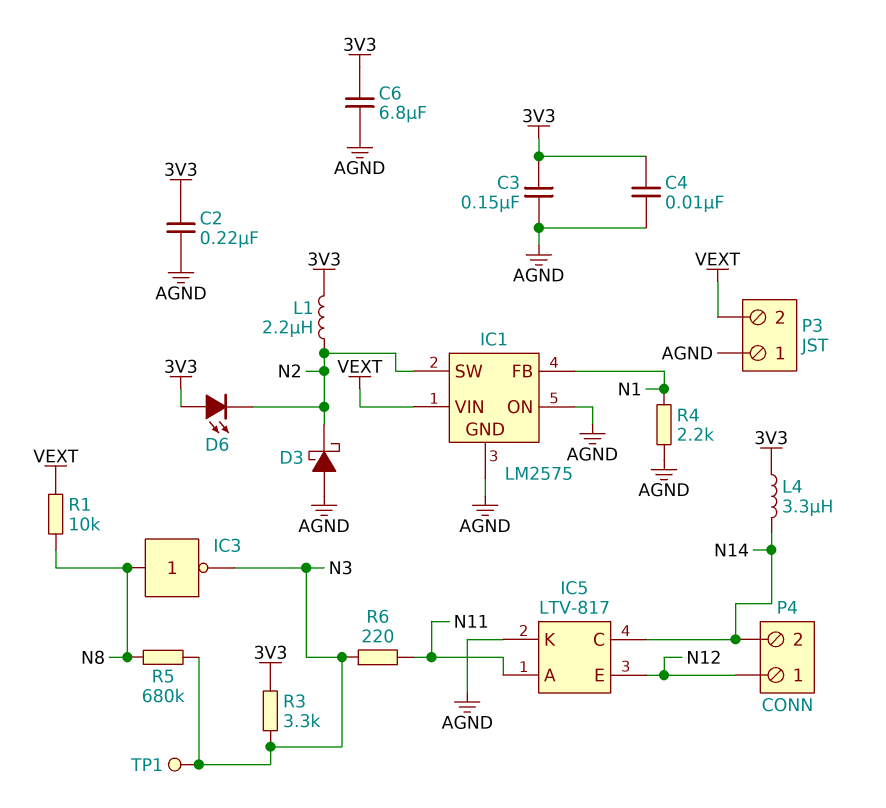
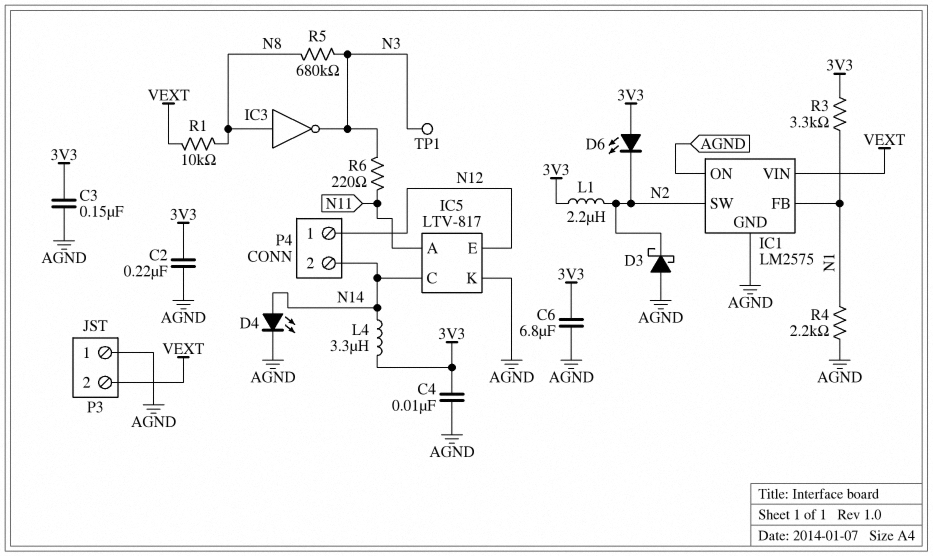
D4: none -> LED (A N14, K AGND)
R3: 3.3k (3V3, N3) -> 3.3k (3V3, N1)

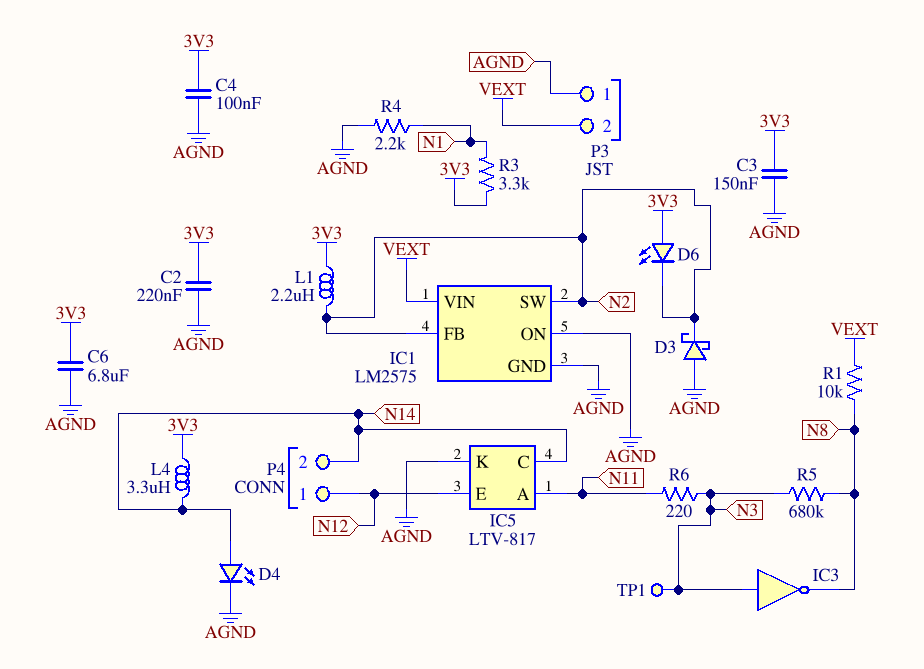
C4: 10nF (3V3, AGND) -> 100nF (3V3, AGND)
IC1 pin FB: N1 -> N2
IC3: NOT (in N8, out N3) -> NOT (in N3, out N8)

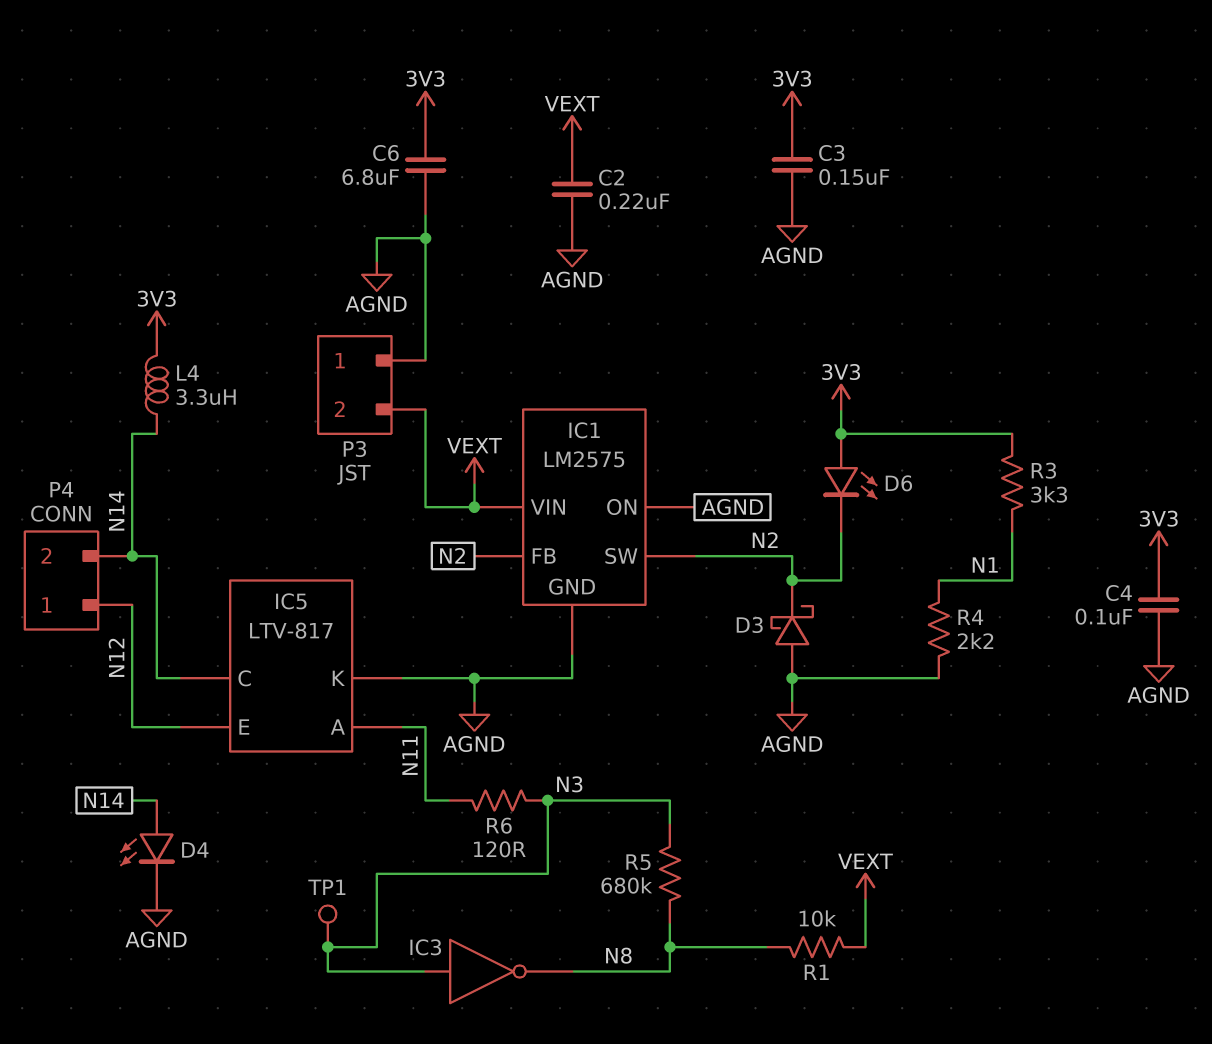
C2: 220nF (3V3, AGND) -> 220nF (AGND, VEXT)
L1: 2.2uH (3V3, N2) -> none
R6: 220 (N3, N11) -> 120 (N3, N11)

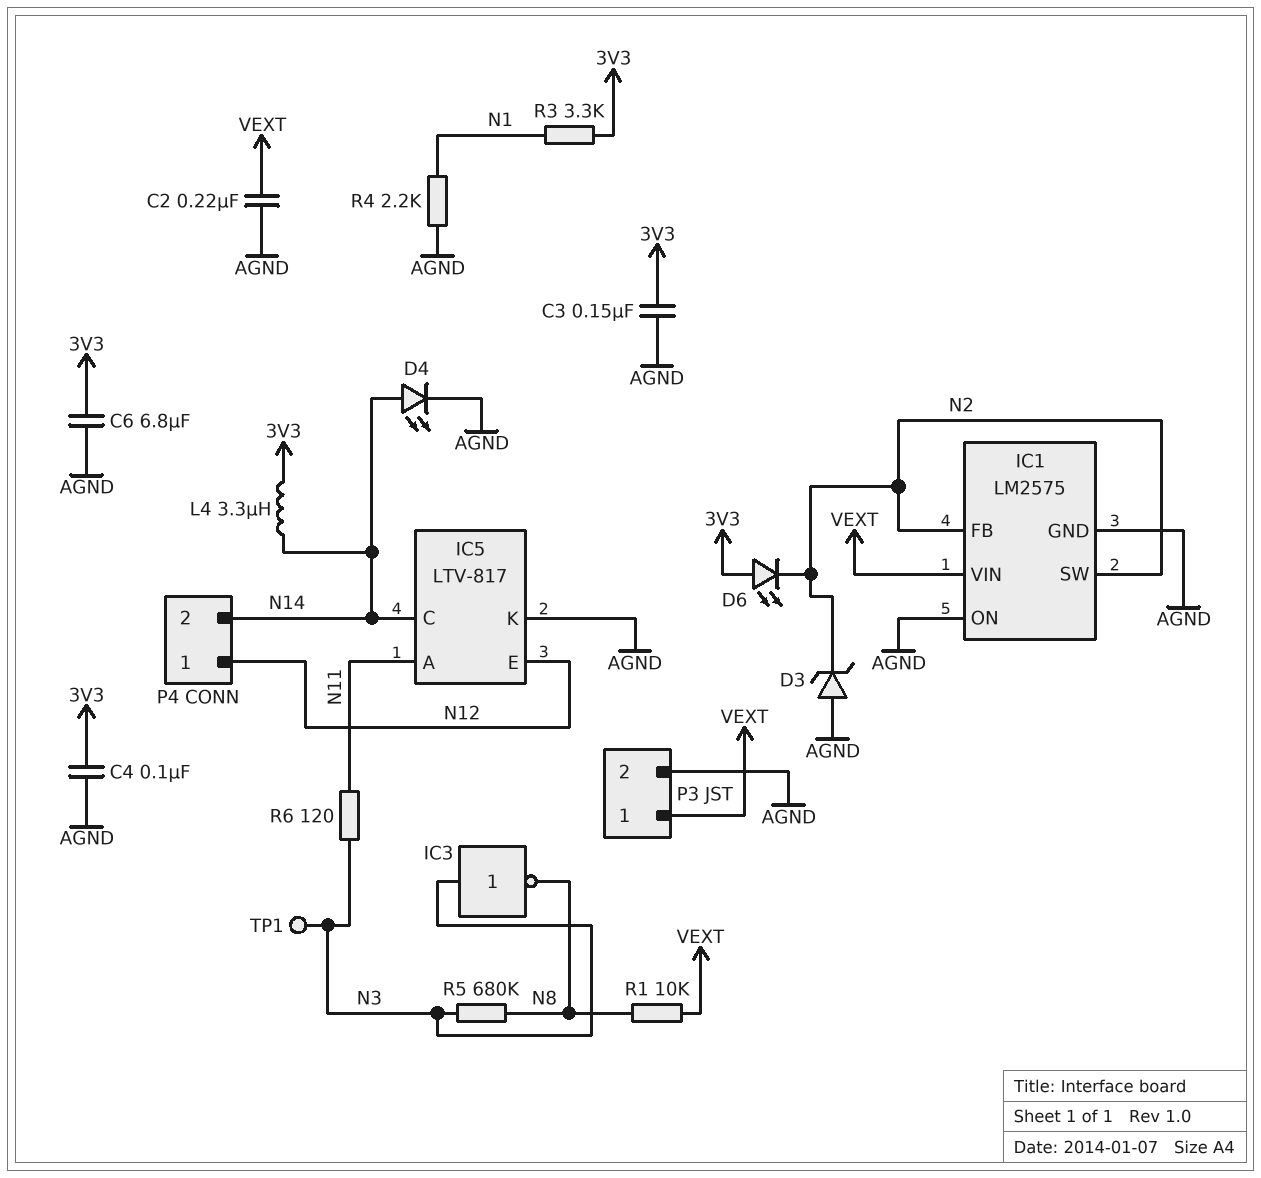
D3: schottky (A AGND, K N2) -> zener (A AGND, K N2)
P3 pin 1: AGND -> VEXT
P3 pin 2: VEXT -> AGND

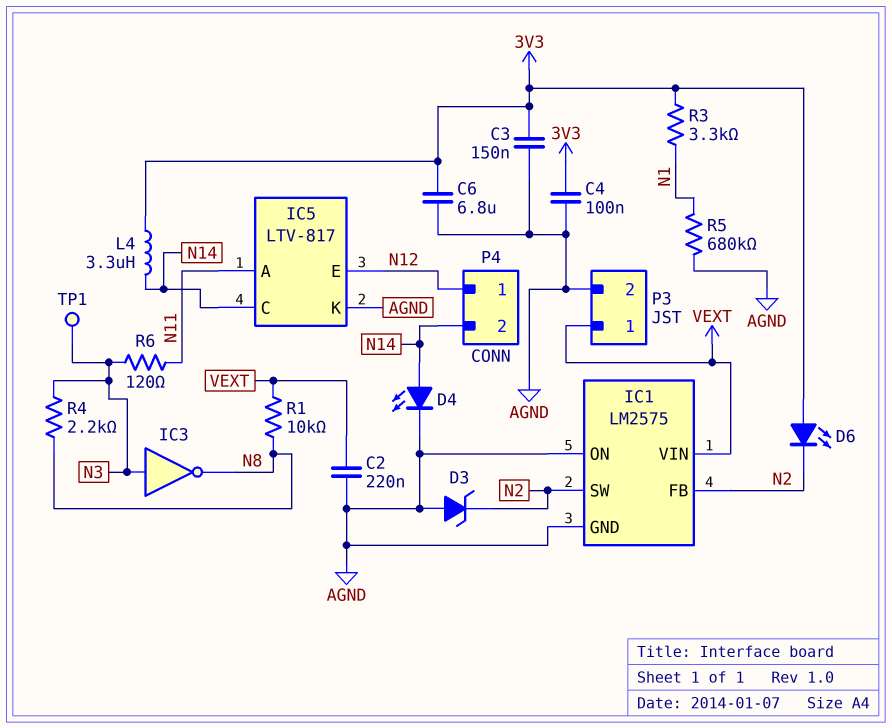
R4: 2.2k (AGND, N1) -> 2.2k (N3, N8)
R5: 680k (N3, N8) -> 680k (AGND, N1)

